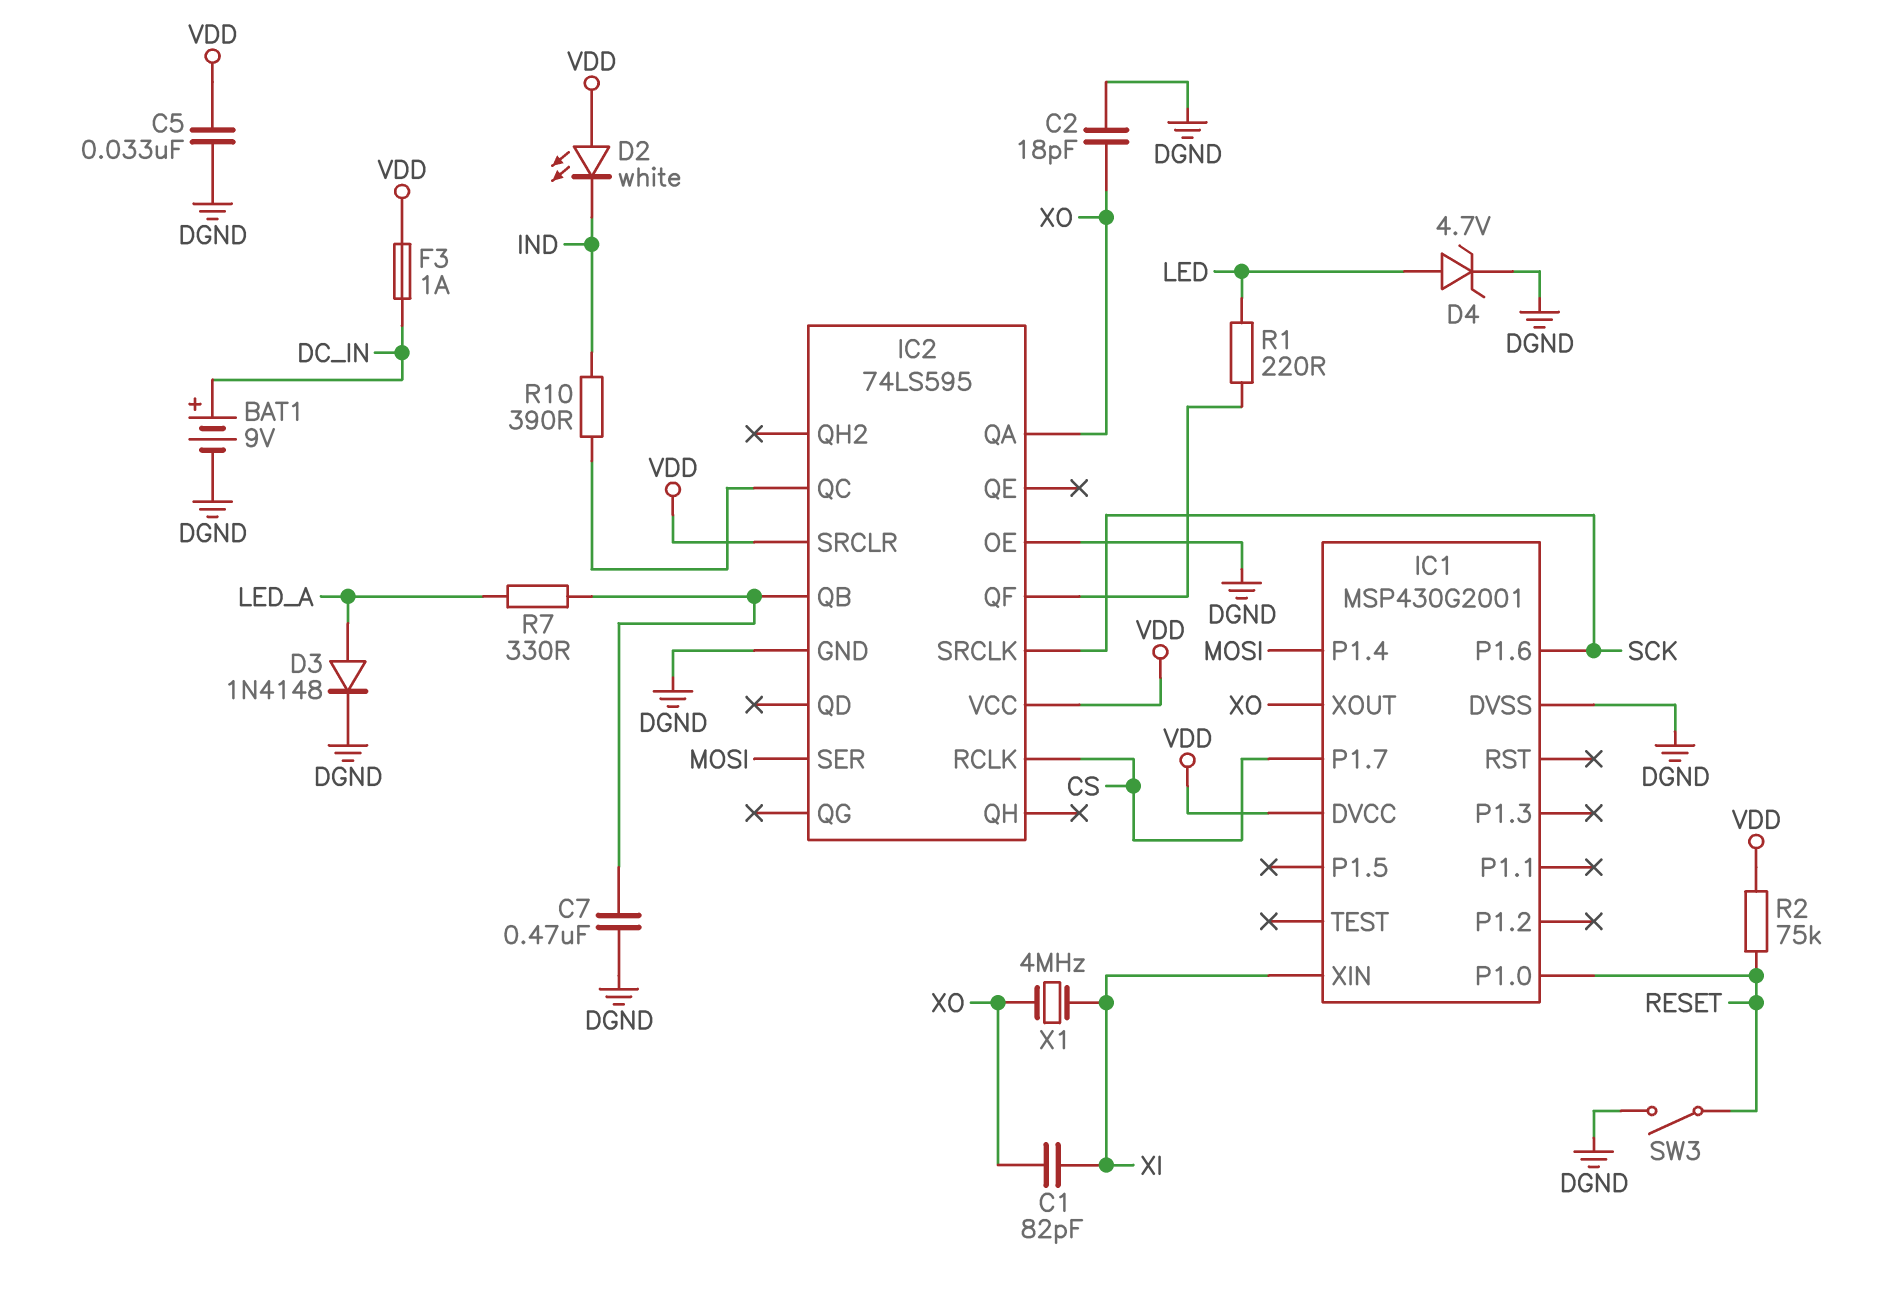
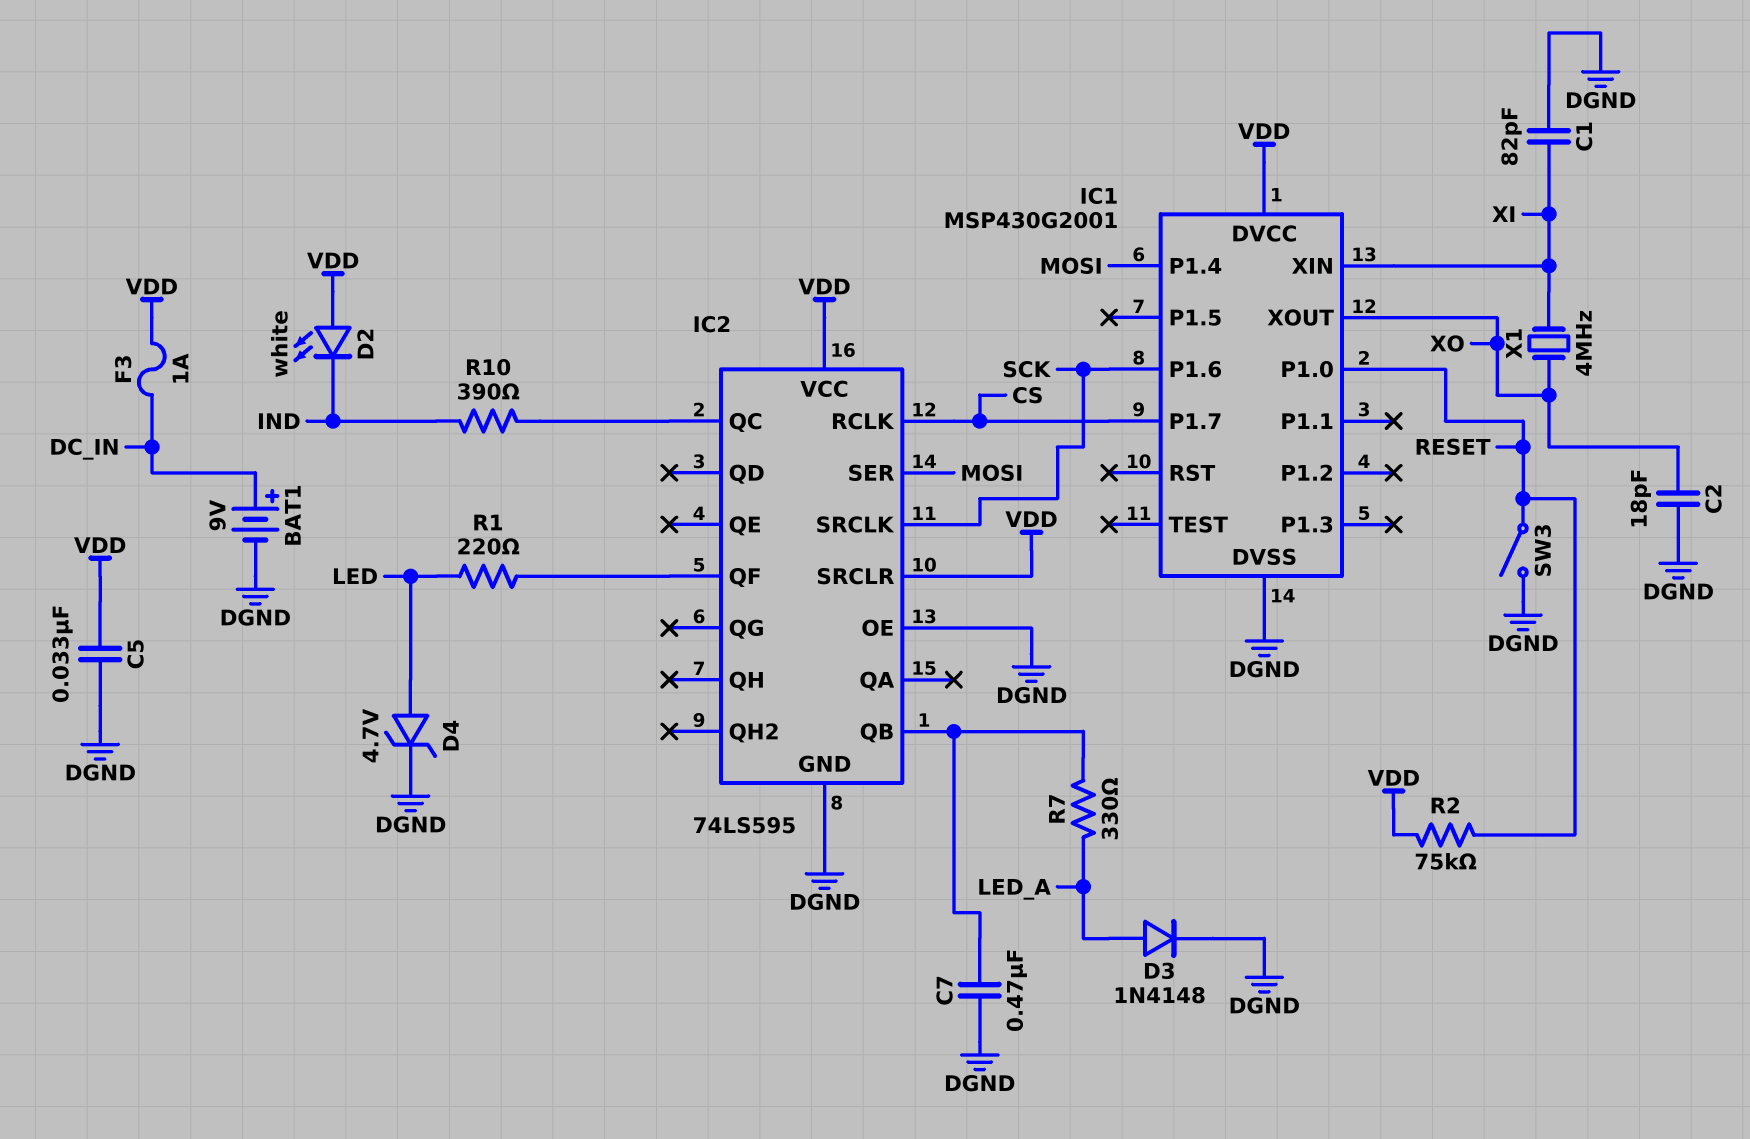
C1: 82pF (XI, XO) -> 82pF (DGND, XI)
IC2 pin QA: XO -> none

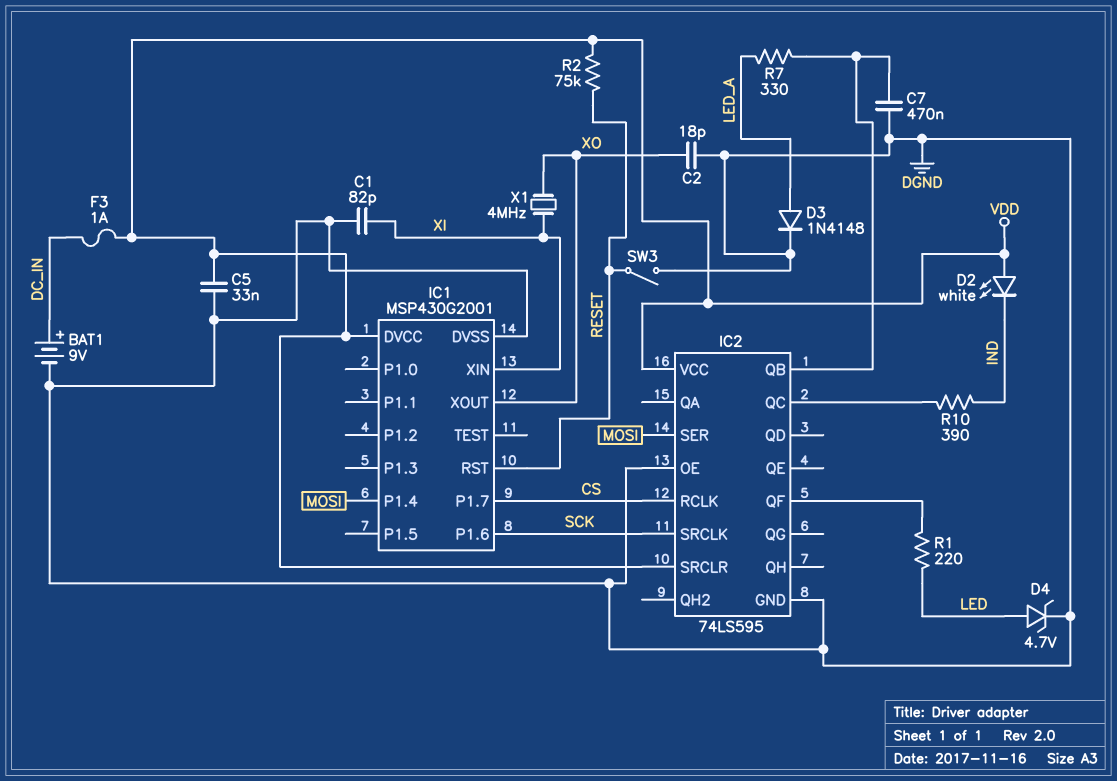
IC1 pin P1.0: RESET -> none
IC1 pin RST: none -> RESET

